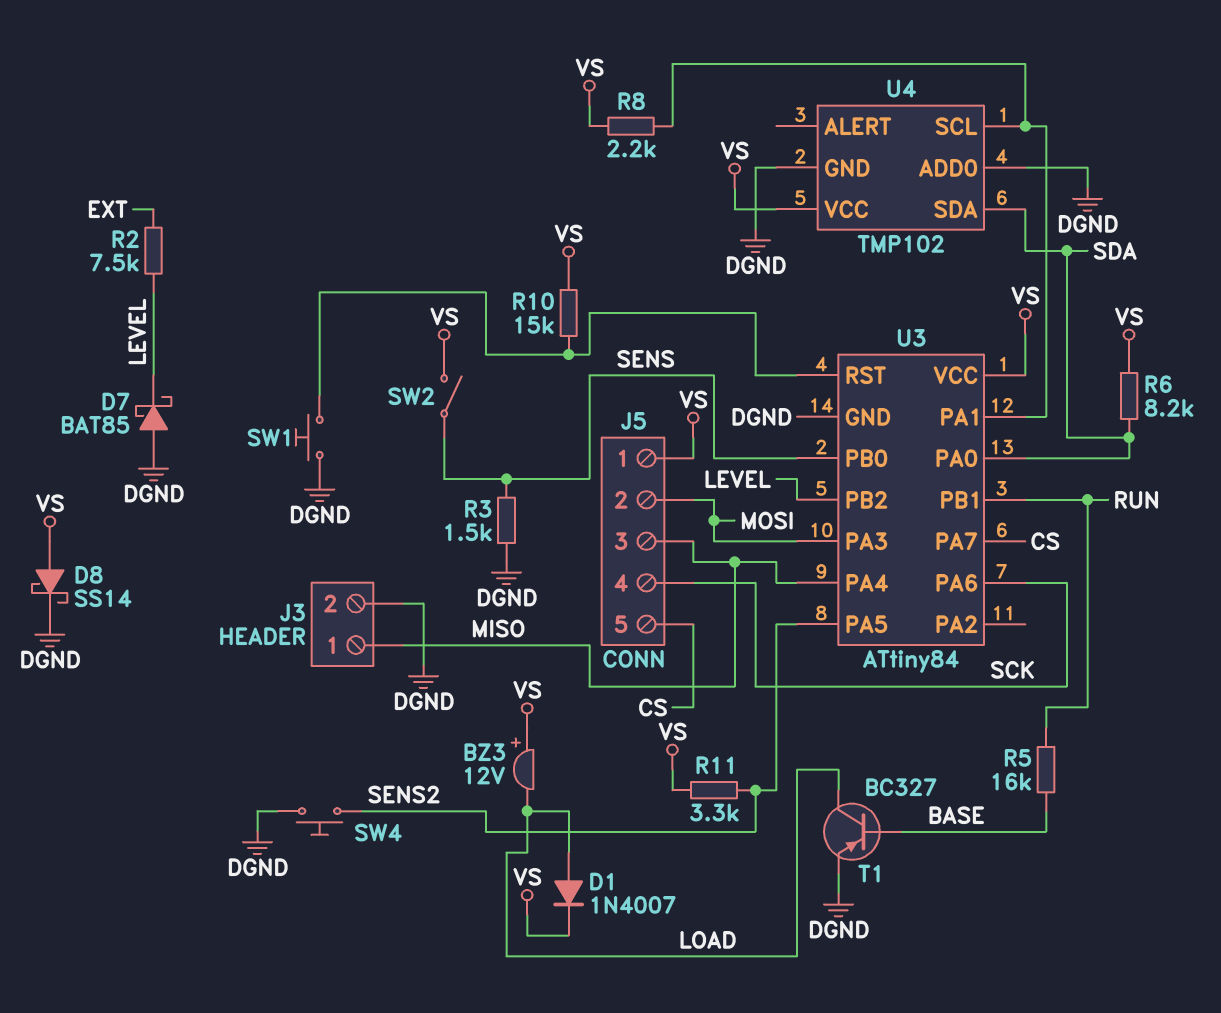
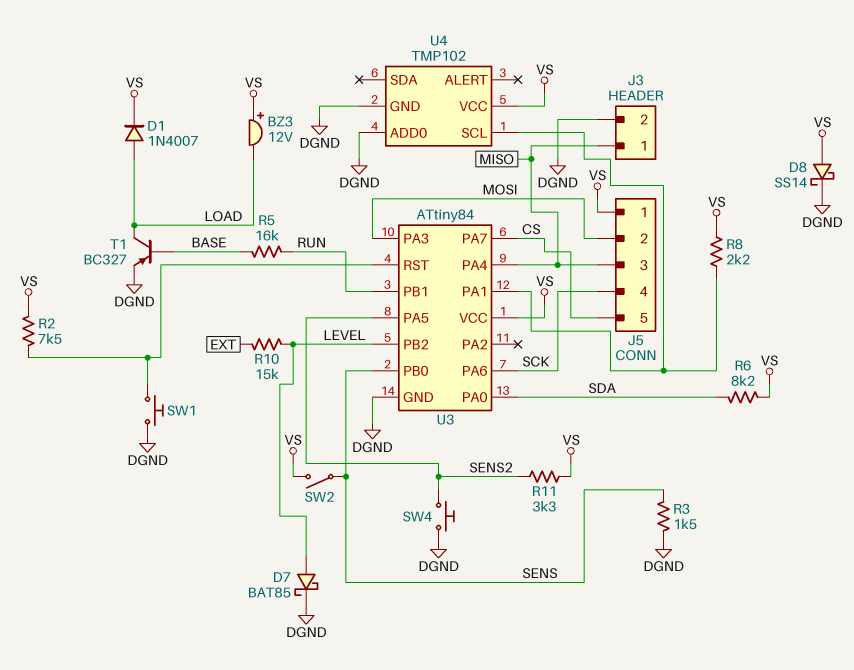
D7: schottky BAT85 (A DGND, K LEVEL) -> schottky BAT85 (A LEVEL, K DGND)
R2: 7.5k (EXT, LEVEL) -> 7.5k (U3/RST, VS)
R10: 15k (U3/RST, VS) -> 15k (EXT, LEVEL)
U4 pin SDA: SDA -> none

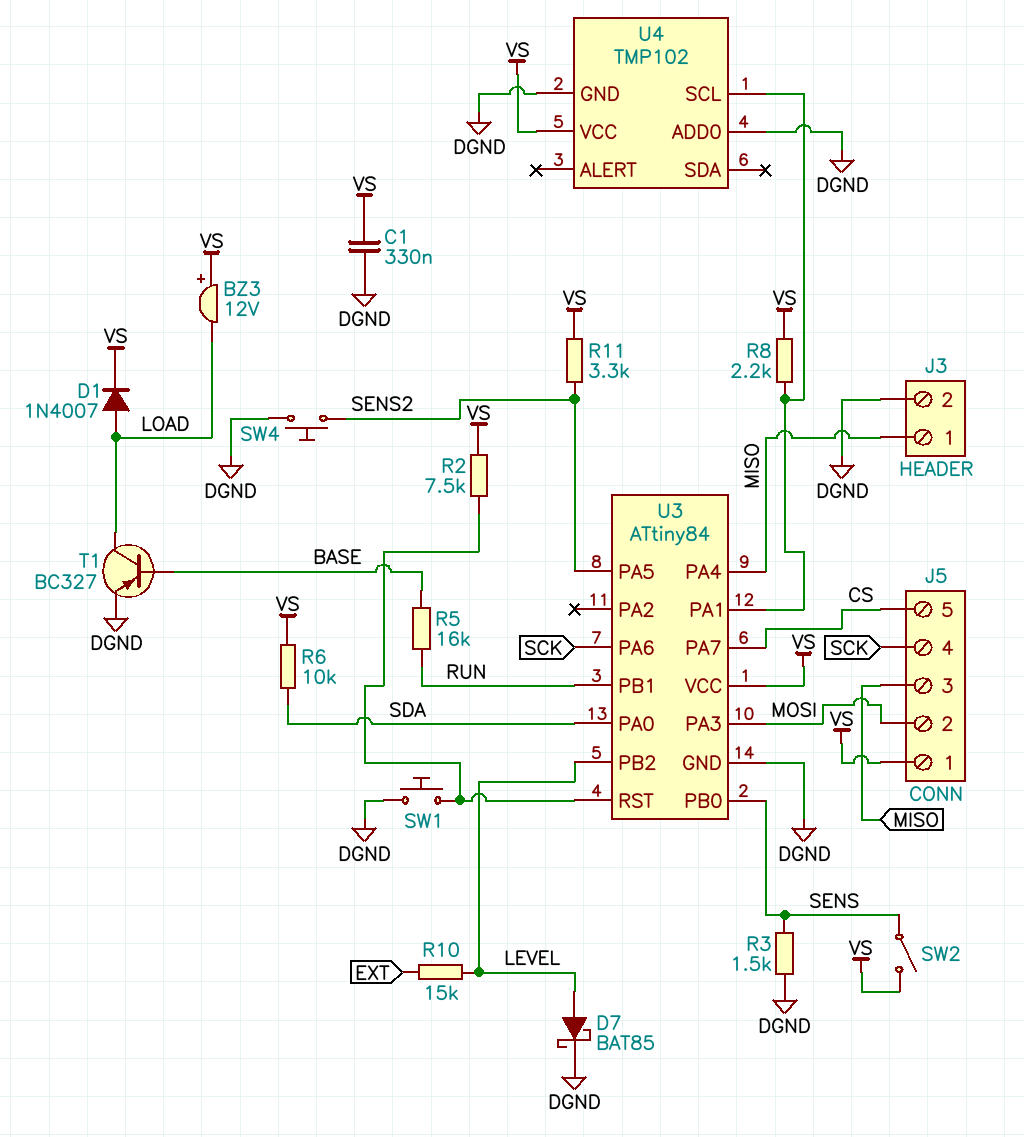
C1: none -> 330nF (DGND, VS)
D8: schottky SS14 (A VS, K DGND) -> none
R6: 8.2k (SDA, VS) -> 10k (SDA, VS)

